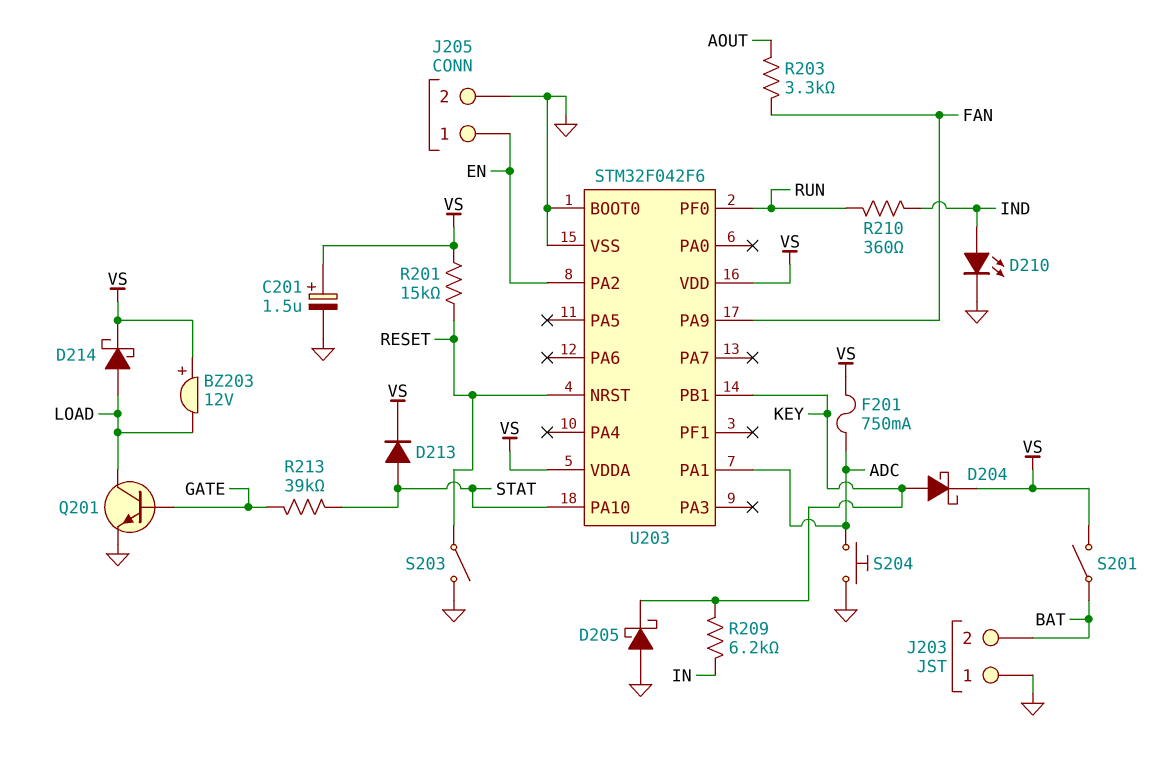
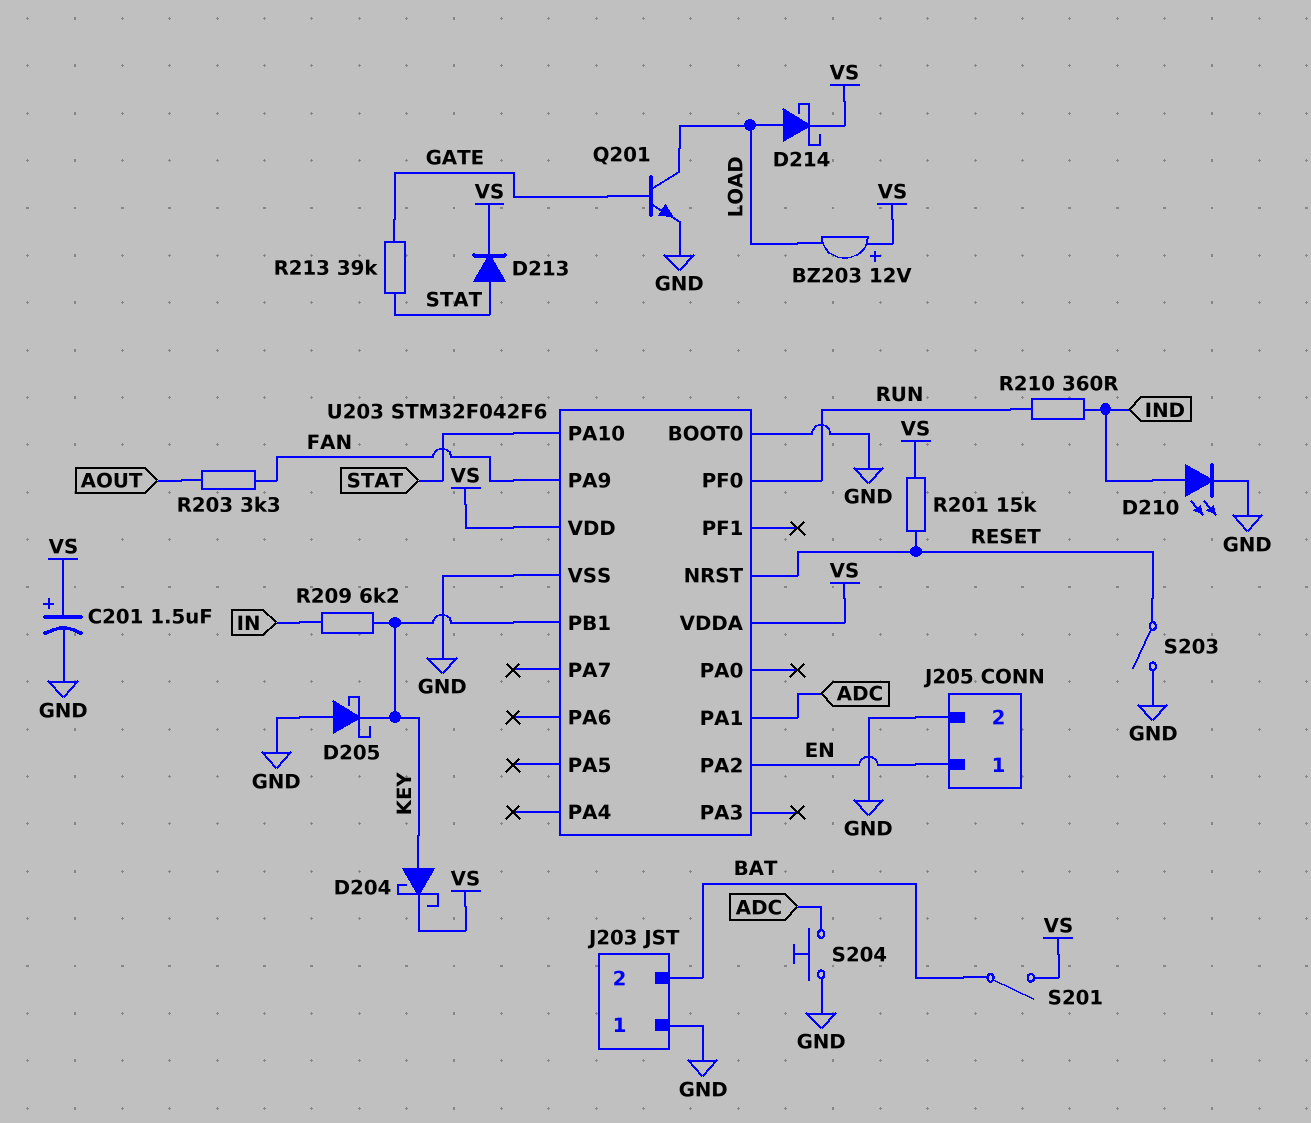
F201: 750mA (ADC, VS) -> none

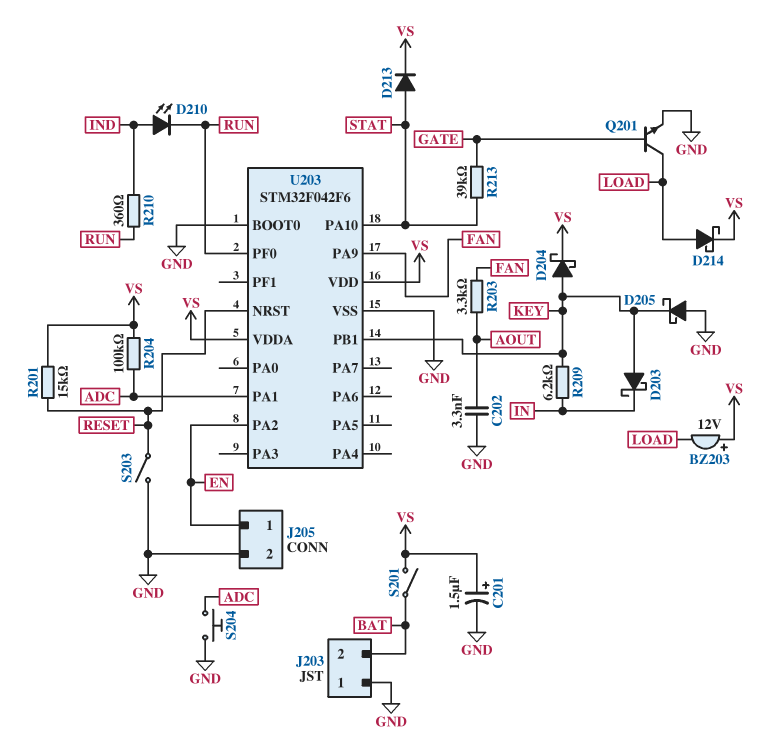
C202: none -> 3.3nF (AOUT, GND)
D203: none -> schottky (A KEY, K IN)
D210: LED (A IND, K GND) -> LED (A IND, K RUN)
R204: none -> 100k (ADC, VS)

